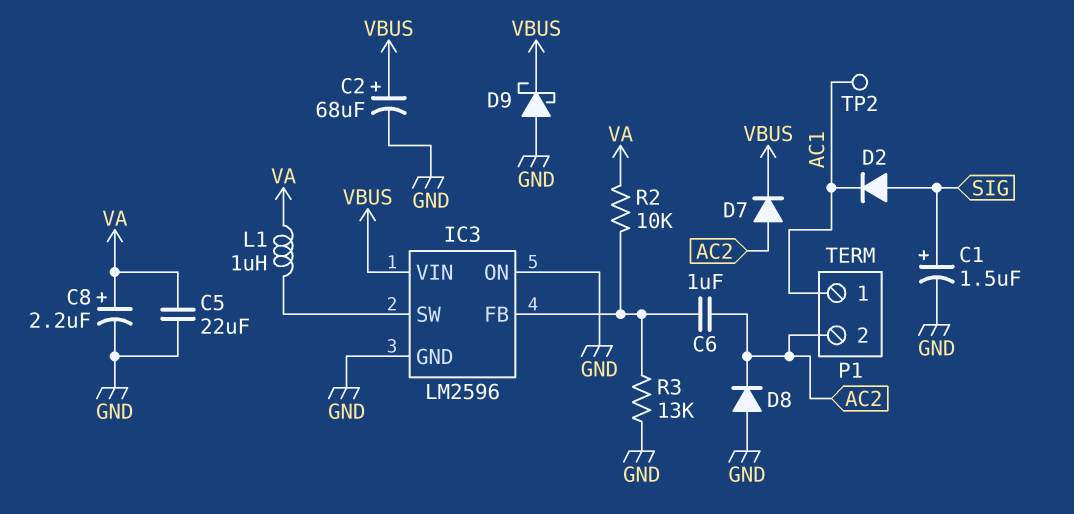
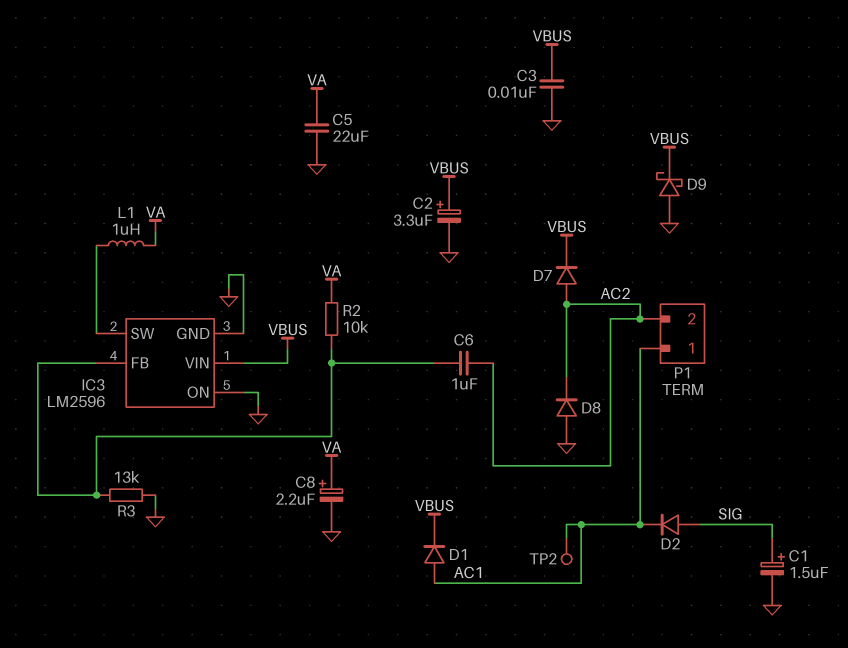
C2: 68uF (plus VBUS, minus GND) -> 3.3uF (plus VBUS, minus GND)
C3: none -> 10nF (GND, VBUS)
D1: none -> diode (A AC1, K VBUS)

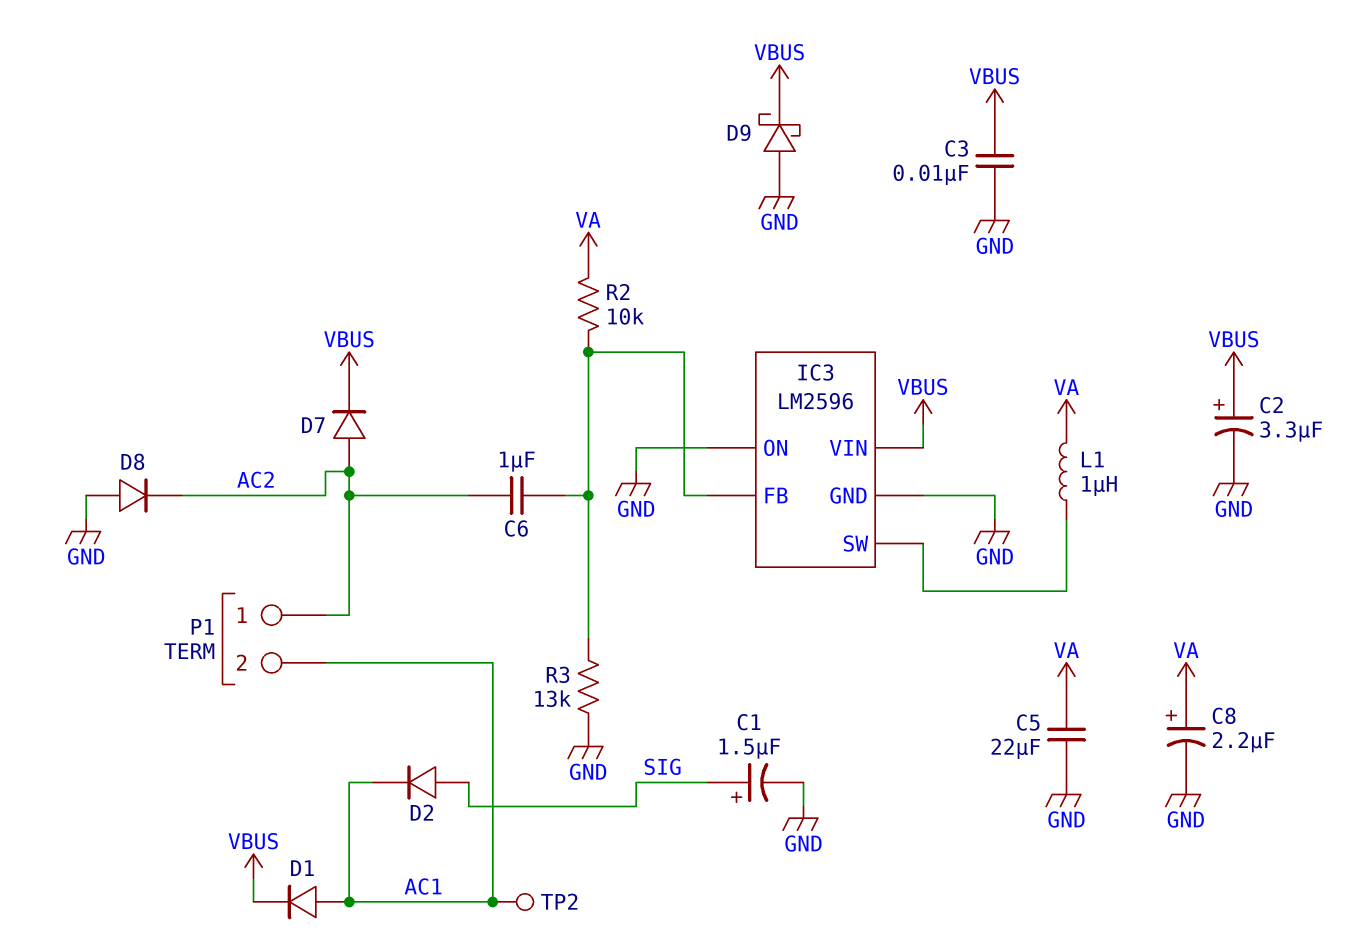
P1 pin 1: AC1 -> AC2
P1 pin 2: AC2 -> AC1

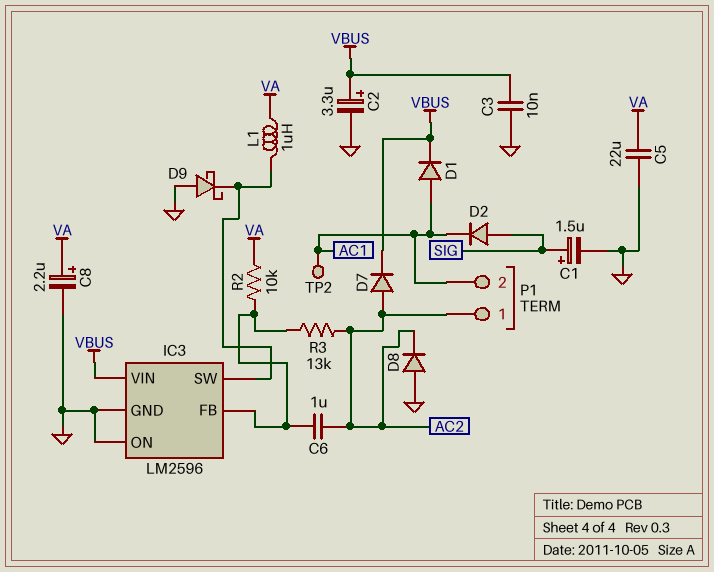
D9: schottky (A GND, K VBUS) -> schottky (A GND, K IC3/SW)
R3: 13k (GND, IC3/FB) -> 13k (AC2, IC3/FB)

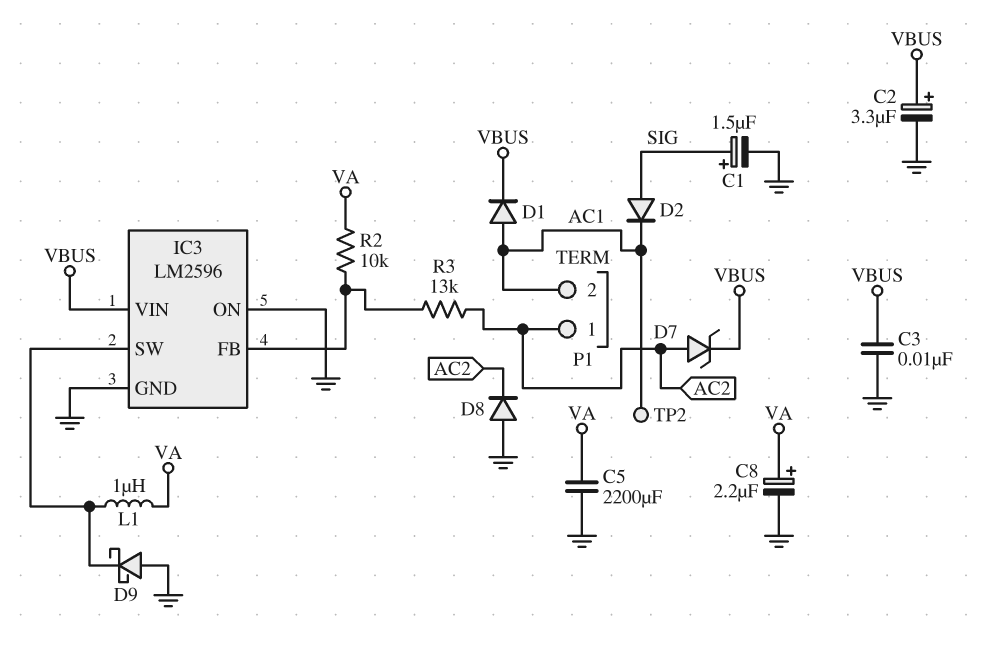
C5: 22uF (GND, VA) -> 2200uF (GND, VA)
C6: 1uF (AC2, IC3/FB) -> none
D7: diode (A AC2, K VBUS) -> zener (A AC2, K VBUS)

